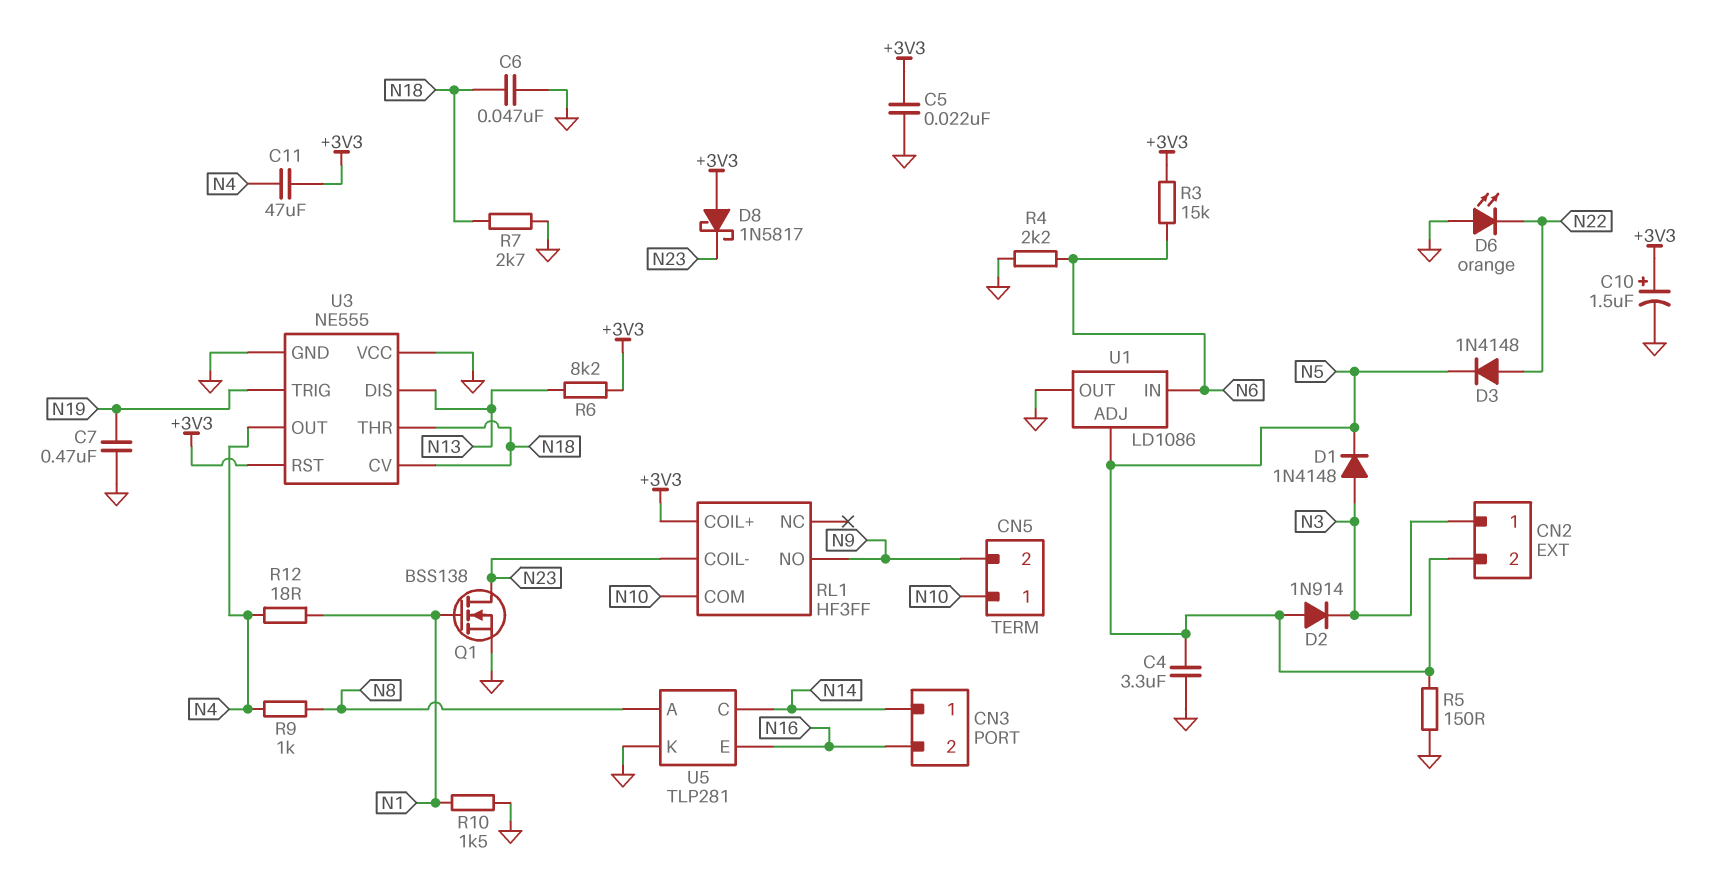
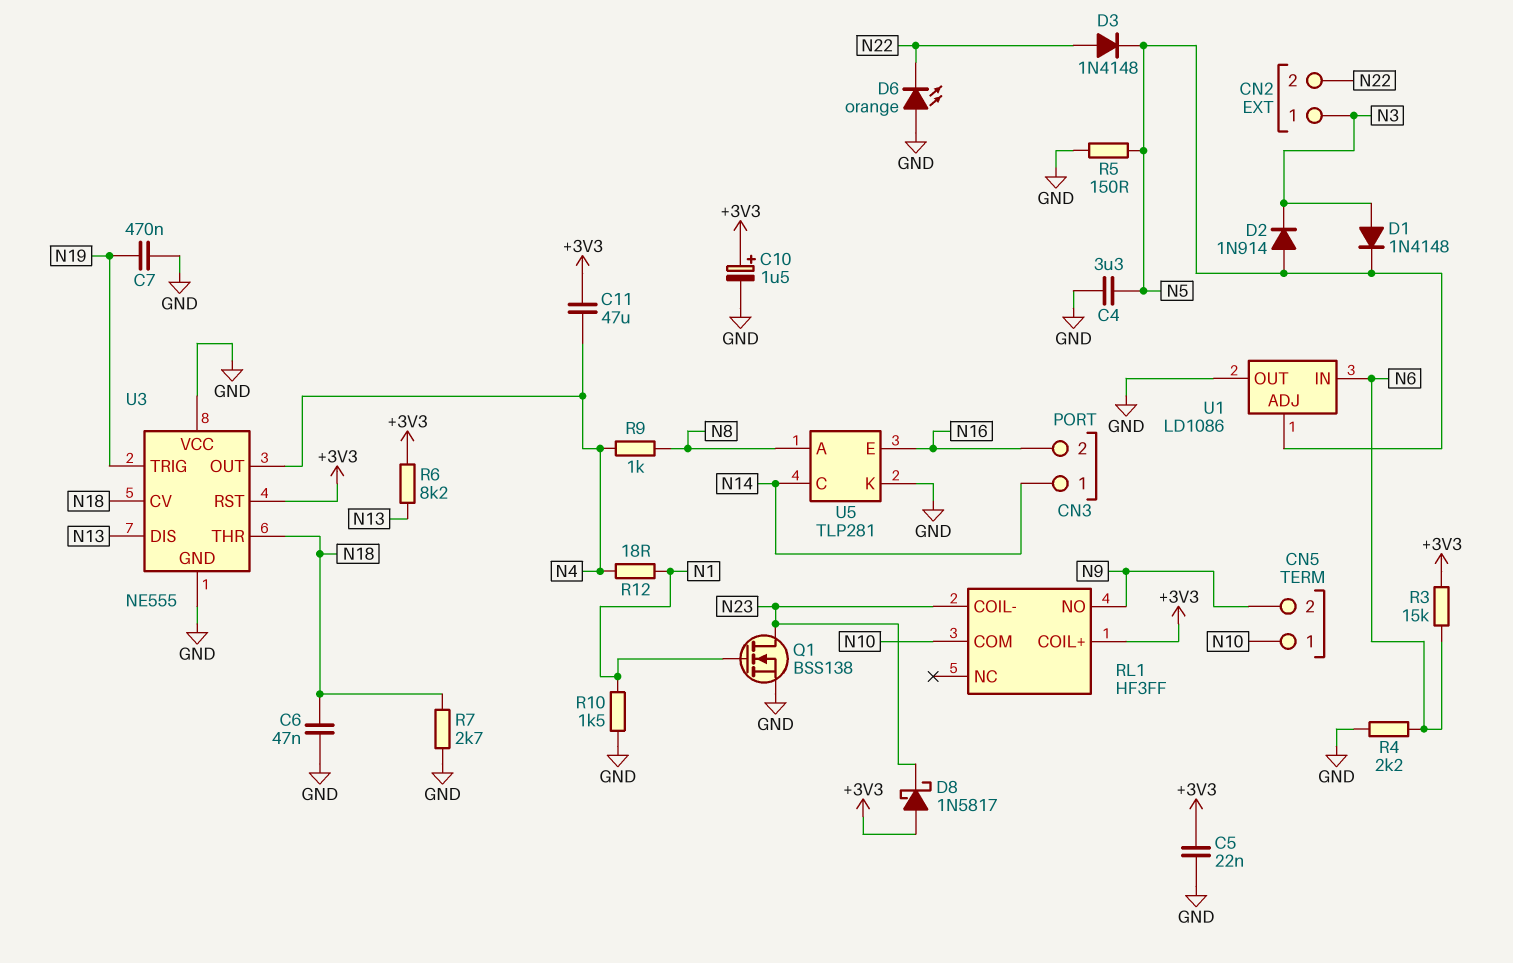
CN2 pin 2: N5 -> N22

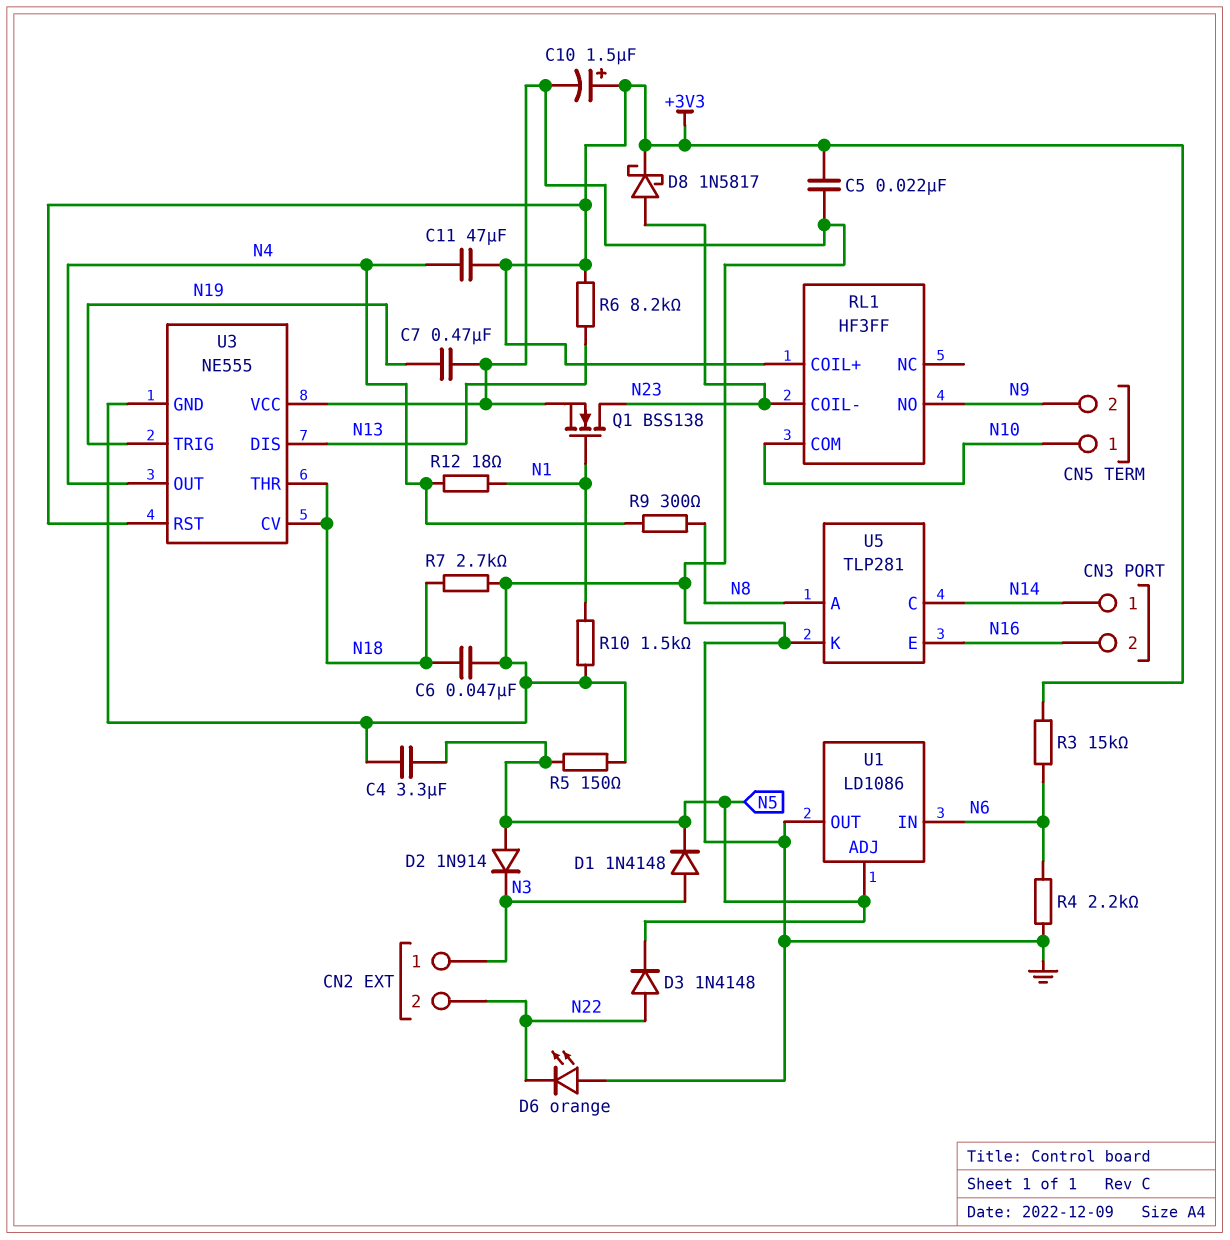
D8: schottky 1N5817 (A +3V3, K N23) -> schottky 1N5817 (A N23, K +3V3)
R9: 1k (N4, N8) -> 300 (N4, N8)

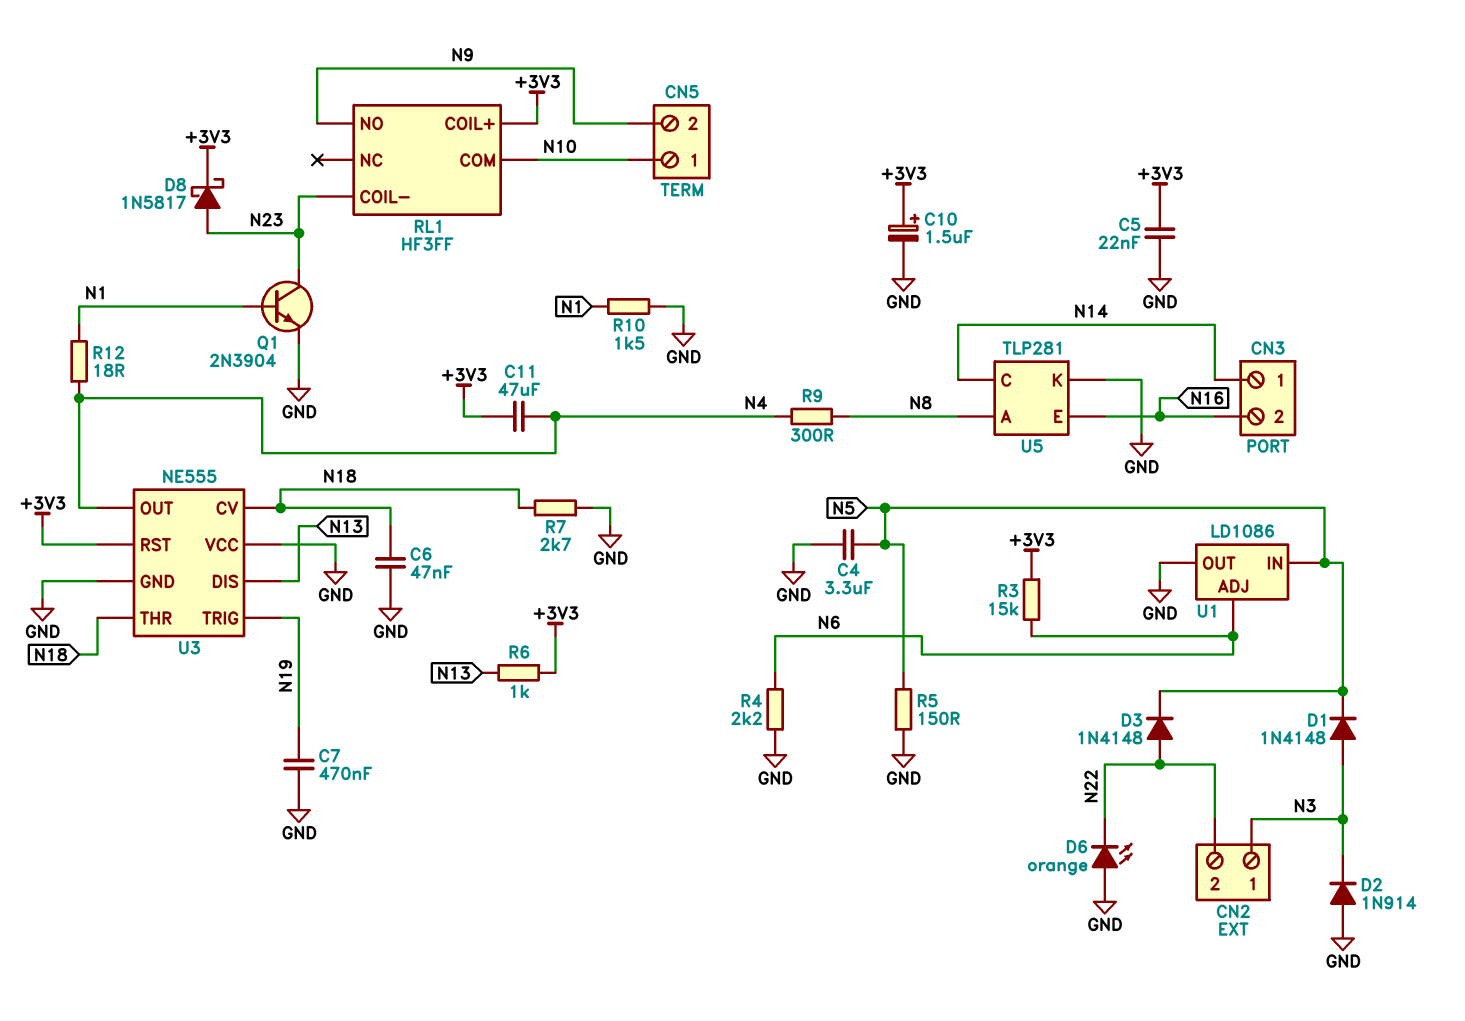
D2: diode 1N914 (A N5, K N3) -> diode 1N914 (A GND, K N3)
Q1: NMOS BSS138 (G N1, D N23, S GND) -> NPN 2N3904 (B N1, C N23, E GND)
R6: 8.2k (+3V3, N13) -> 1k (+3V3, N13)
U1 pin ADJ: N5 -> N6
U1 pin IN: N6 -> N5

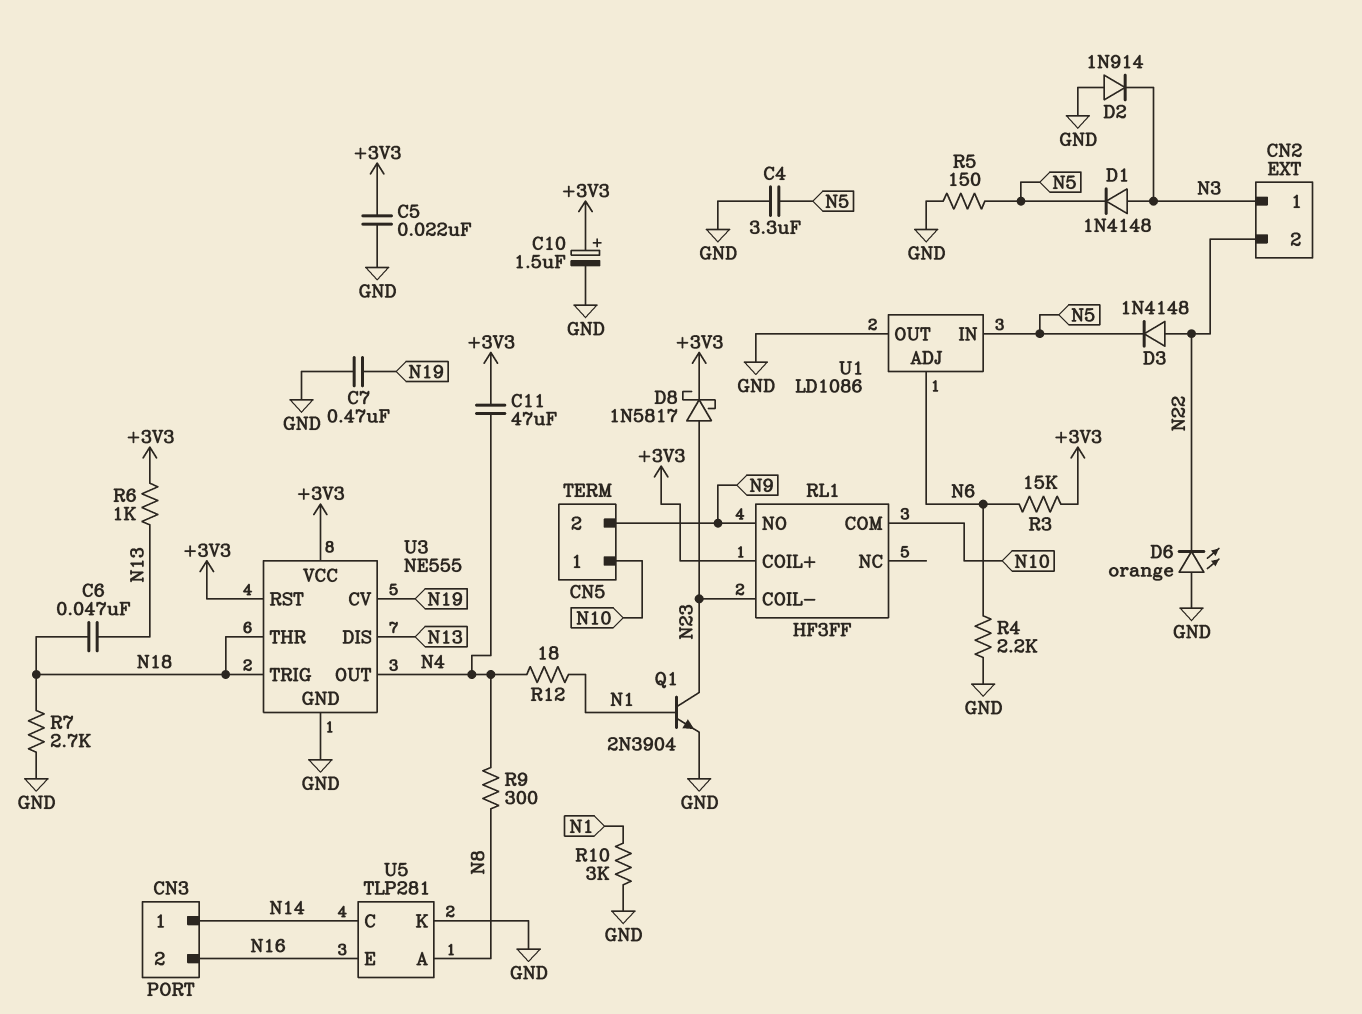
C6: 47nF (GND, N18) -> 47nF (N13, N18)
R10: 1.5k (GND, N1) -> 3k (GND, N1)
U3 pin CV: N18 -> N19
U3 pin TRIG: N19 -> N18
U3 pin VCC: GND -> +3V3

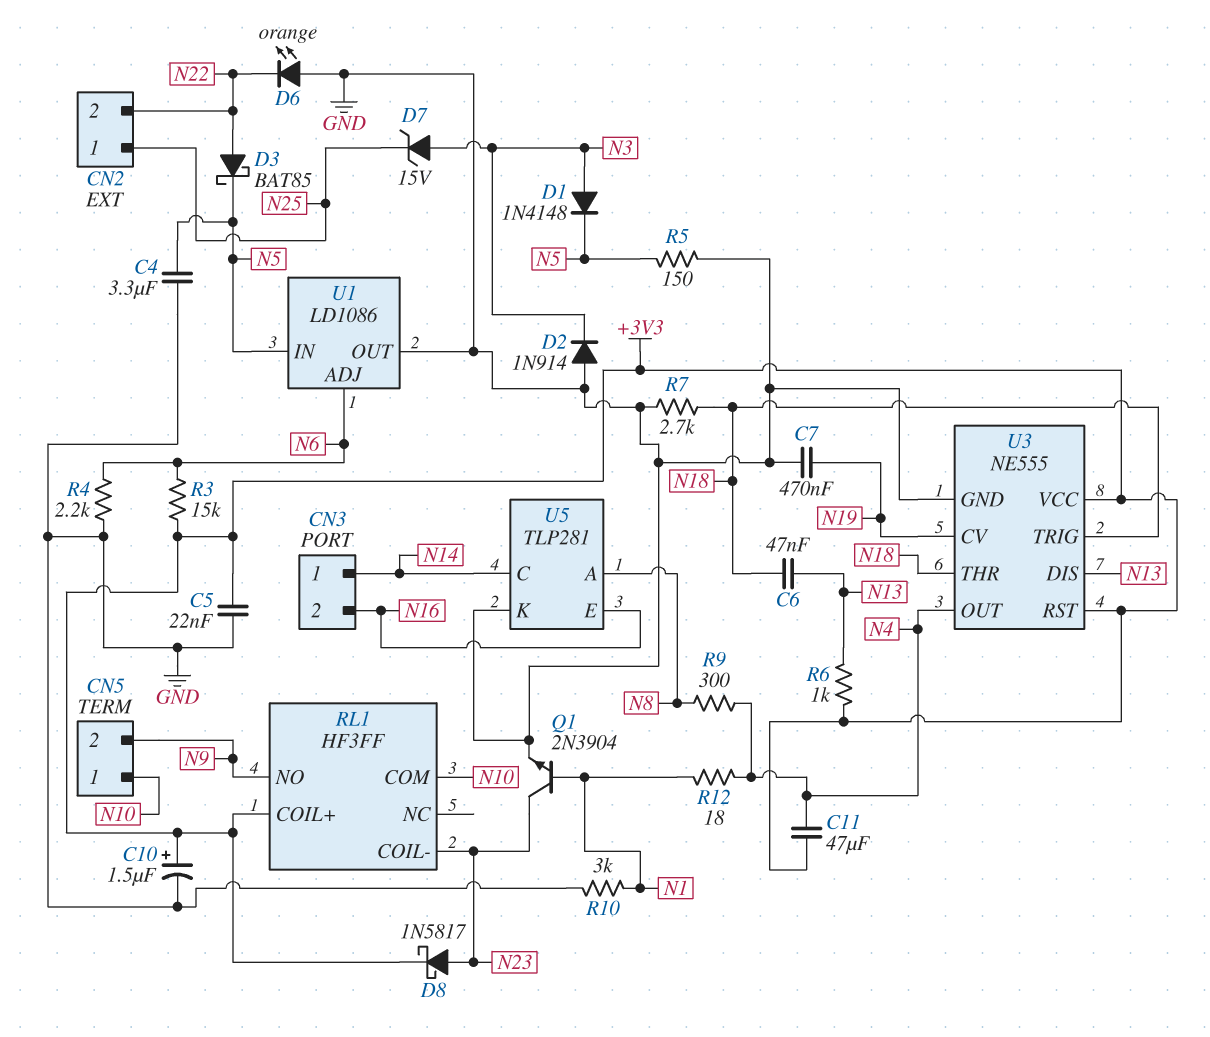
CN2 pin 1: N3 -> N25
D3: diode 1N4148 (A N22, K N5) -> schottky BAT85 (A N22, K N5)
D7: none -> zener 15V (A N3, K N25)

